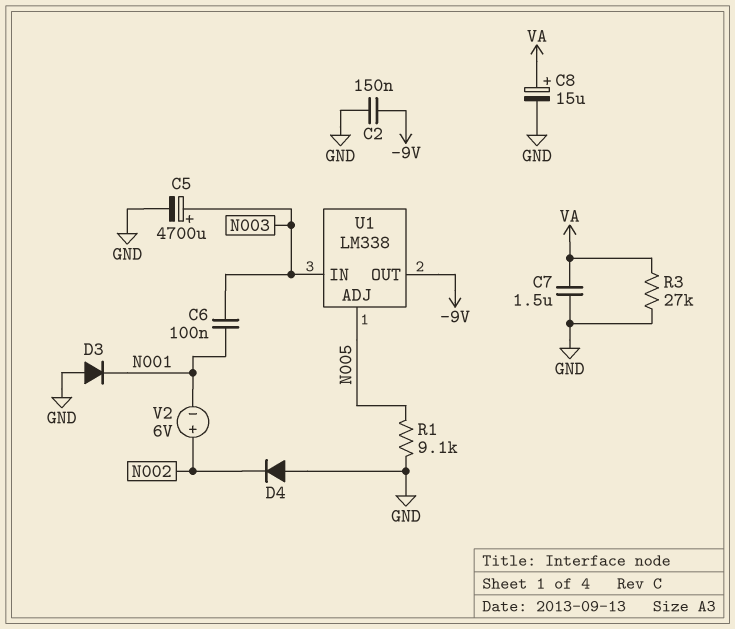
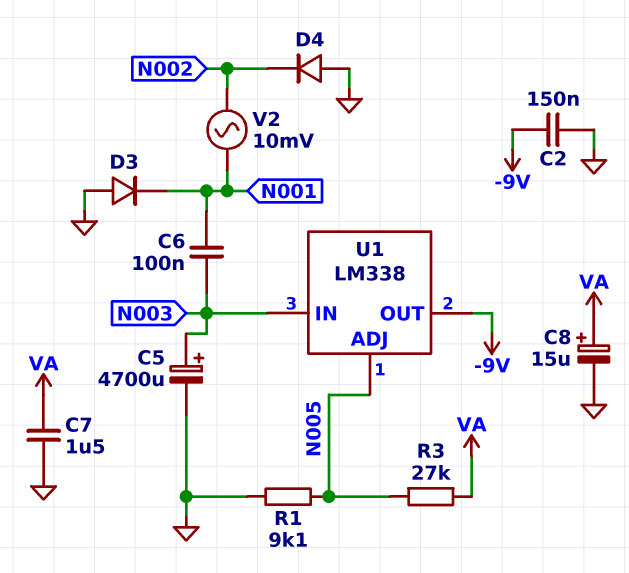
R3: 27k (GND, VA) -> 27k (N005, VA)
V2: 6V (plus N002, minus N001) -> AC 10mV (N001, N002)

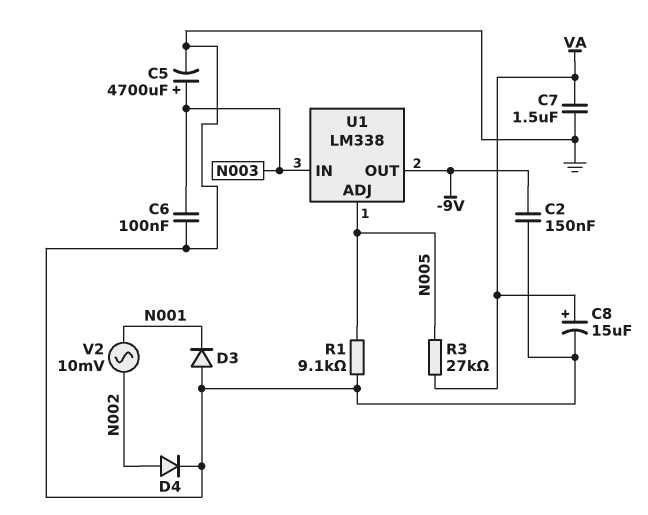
C6: 100nF (N001, N003) -> 100nF (GND, N003)
D4: diode (A GND, K N002) -> diode (A N002, K GND)

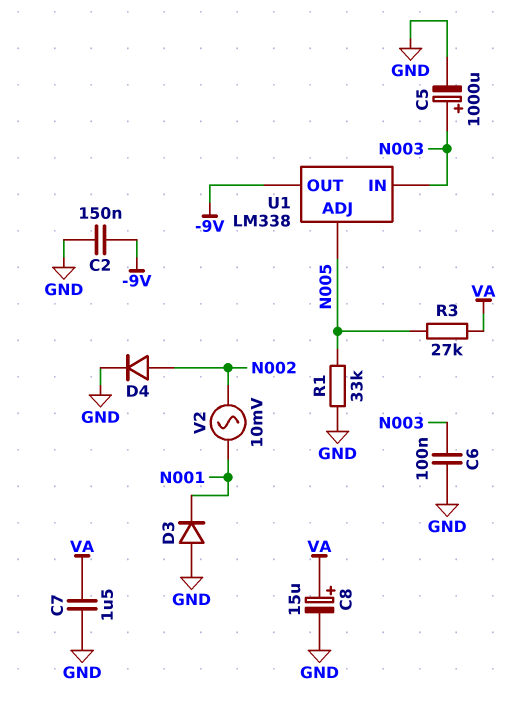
C5: 4700uF (plus N003, minus GND) -> 1000uF (plus N003, minus GND)
R1: 9.1k (GND, N005) -> 33k (GND, N005)

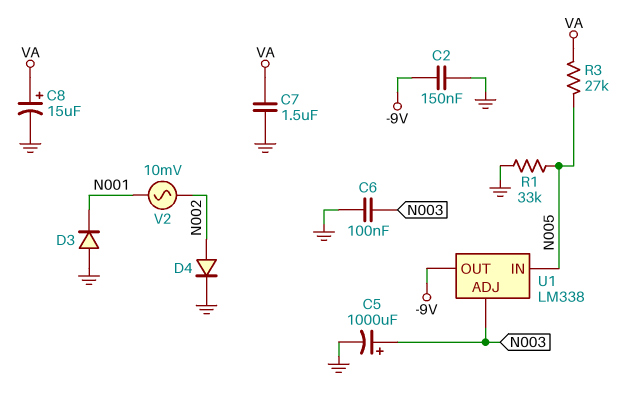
U1 pin ADJ: N005 -> N003
U1 pin IN: N003 -> N005

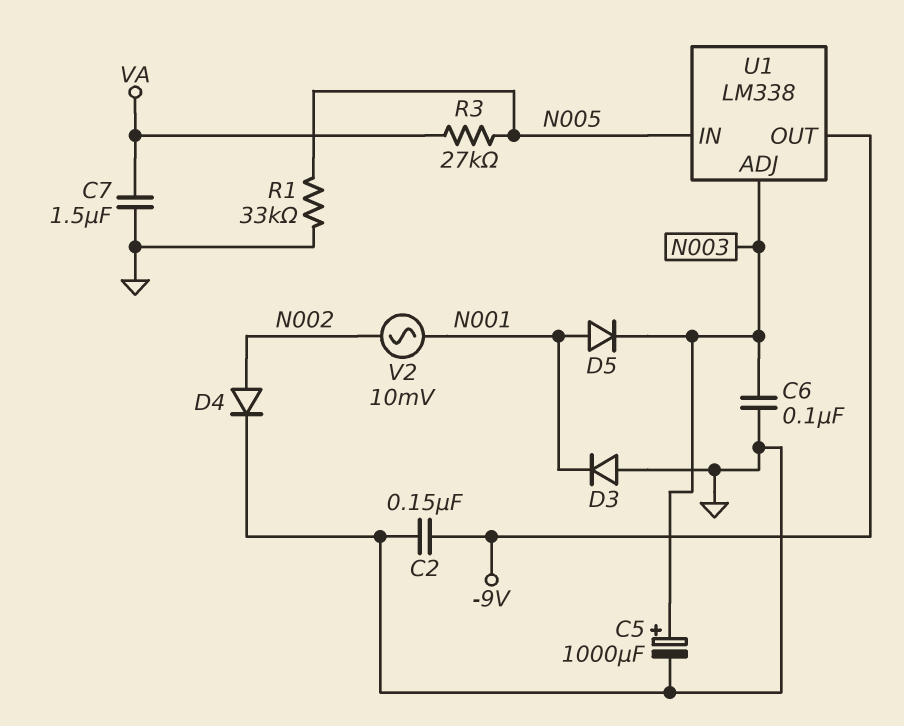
C8: 15uF (plus VA, minus GND) -> none
D5: none -> diode (A N001, K N003)

